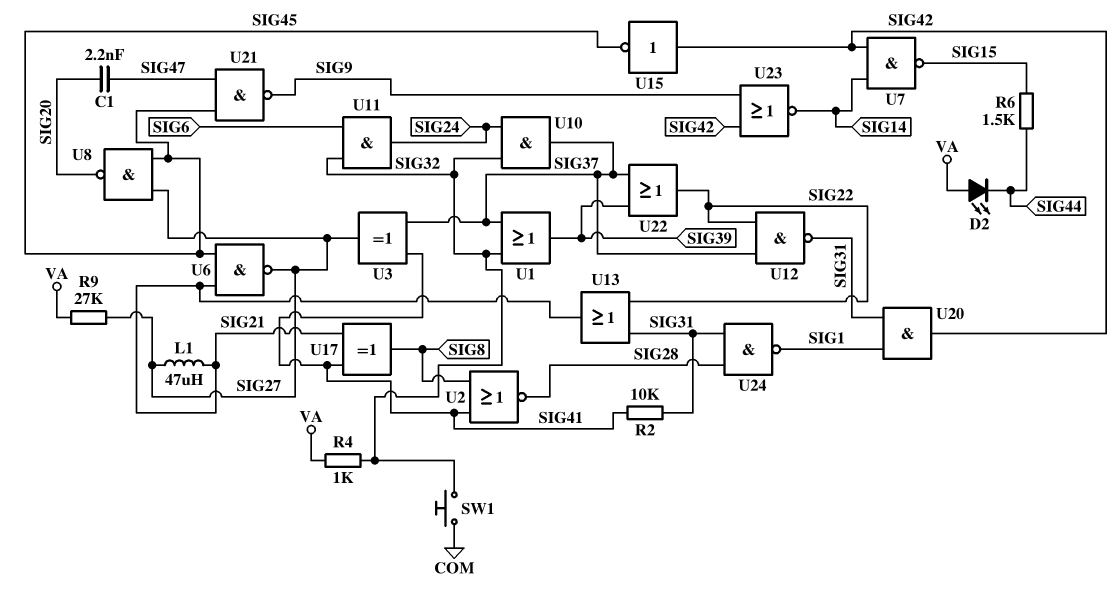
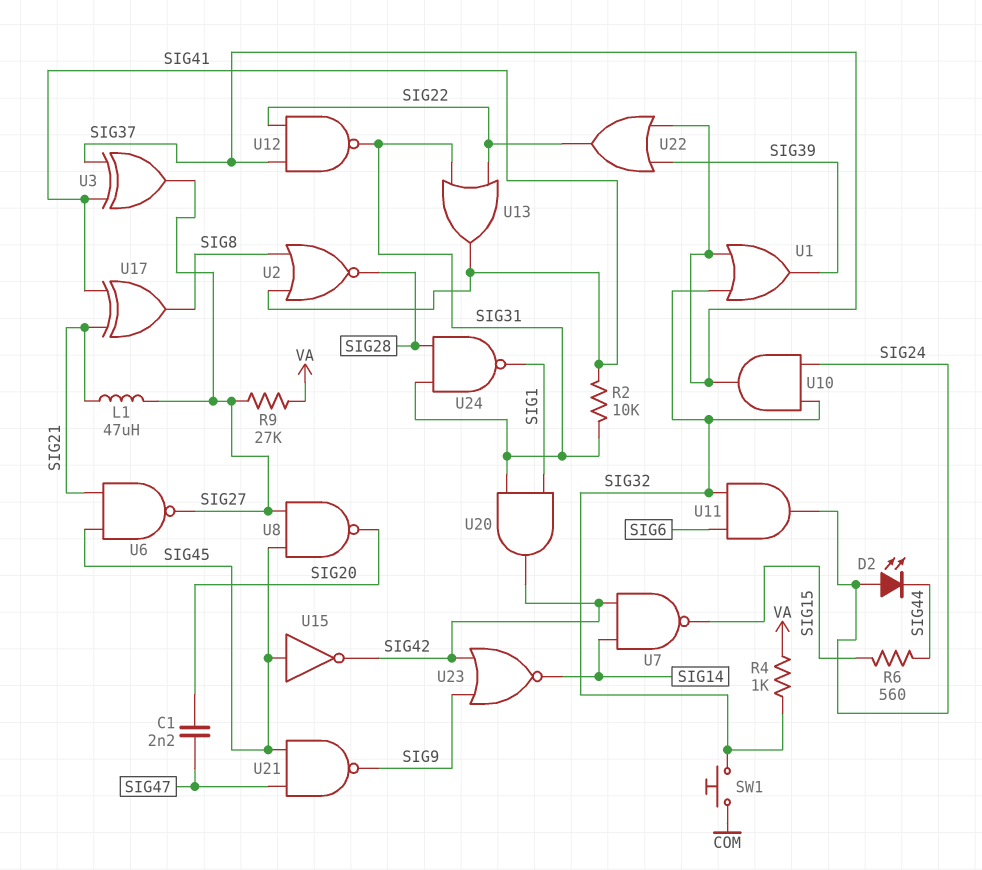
D2: LED (A VA, K SIG44) -> LED (A SIG24, K SIG44)
R6: 1.5k (SIG15, SIG44) -> 560 (SIG15, SIG44)
U13: OR (in SIG22, in SIG31, out SIG21) -> OR (in SIG22, in SIG31, out SIG41)
U15: NOT (in SIG42, out SIG45) -> NOT (in SIG45, out SIG42)

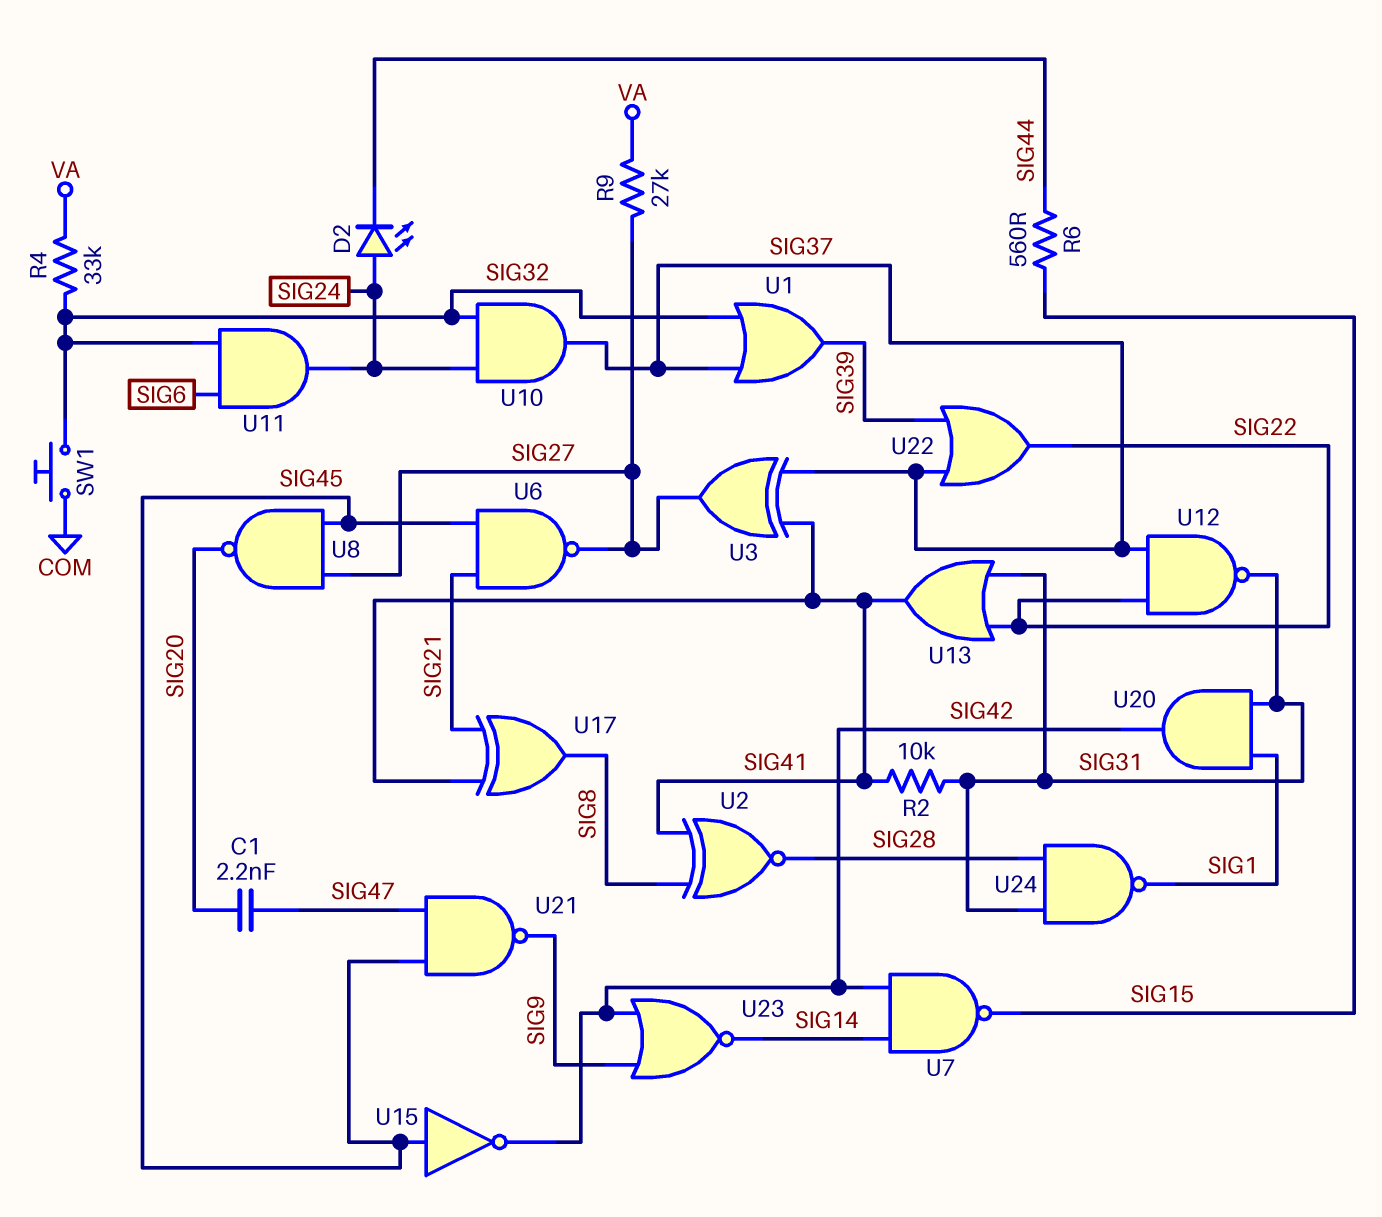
L1: 47uH (SIG21, SIG27) -> none
R4: 1k (SIG32, VA) -> 33k (SIG32, VA)
U2: NOR (in SIG8, in SIG41, out SIG28) -> XNOR (in SIG8, in SIG41, out SIG28)

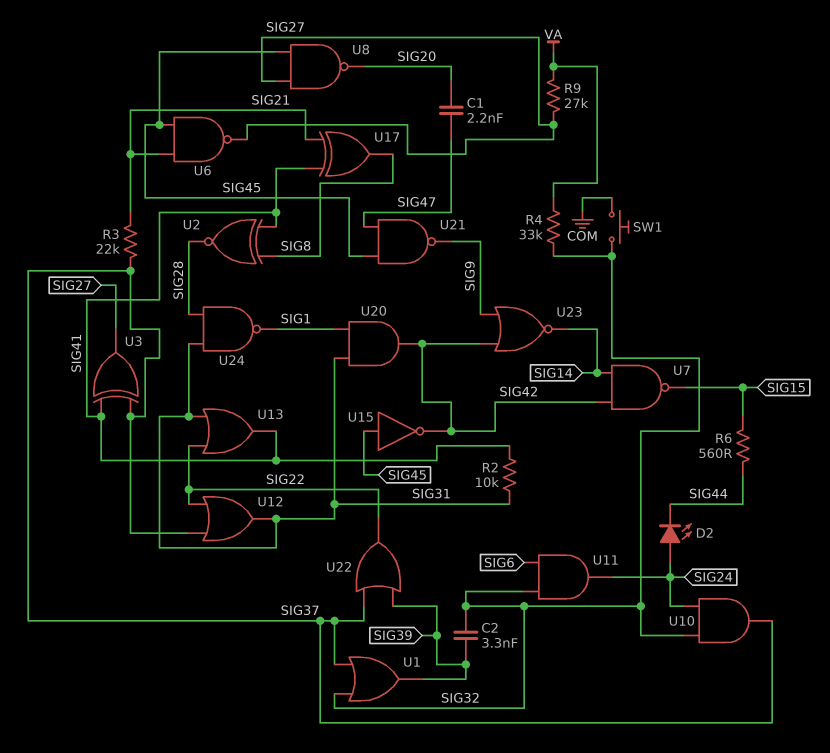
C2: none -> 3.3nF (SIG32, SIG39)
R3: none -> 22k (SIG21, SIG37)
U12: NAND (in SIG22, in SIG37, out SIG31) -> OR (in SIG22, in SIG37, out SIG31)

